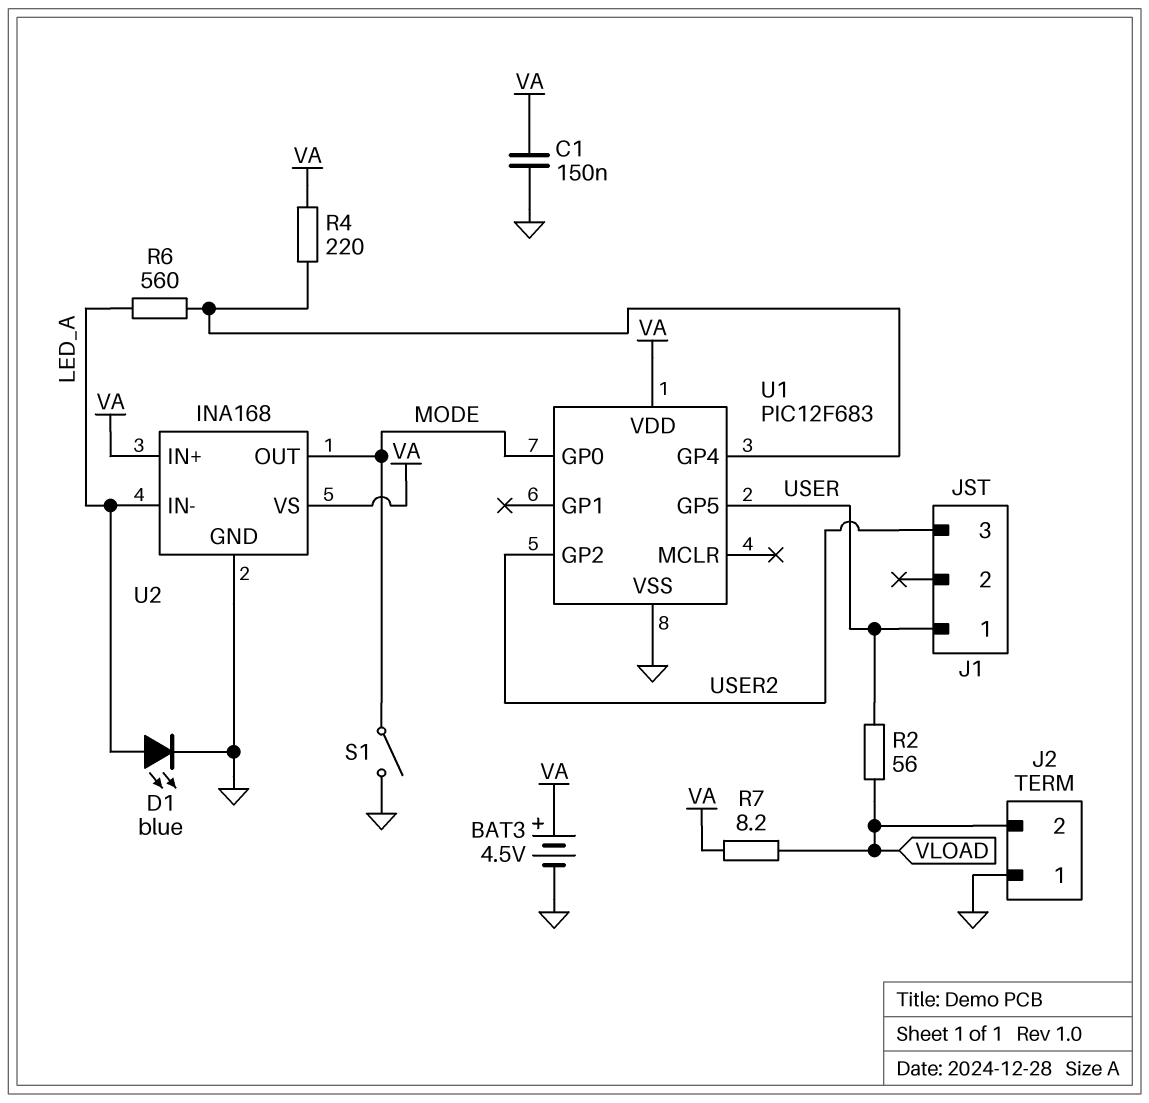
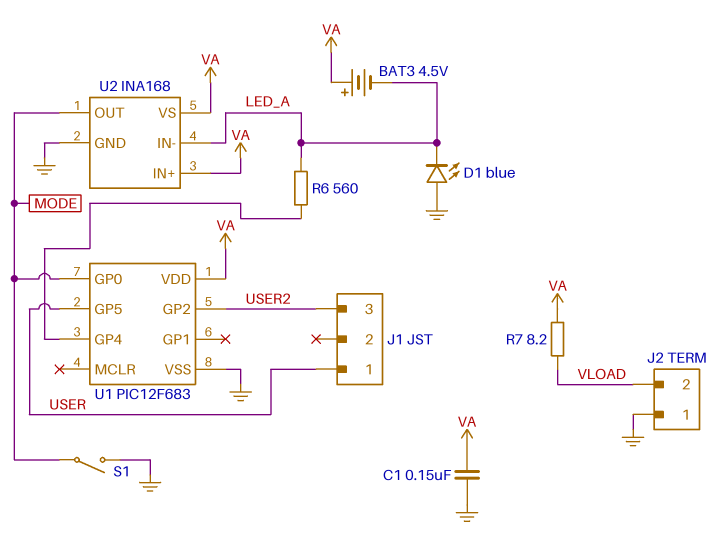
BAT3: 4.5V (plus VA, minus GND) -> 4.5V (plus VA, minus LED_A)
D1: LED blue (A LED_A, K GND) -> LED blue (A GND, K LED_A)
R2: 56 (USER, VLOAD) -> none
R4: 220 (U1/GP4, VA) -> none

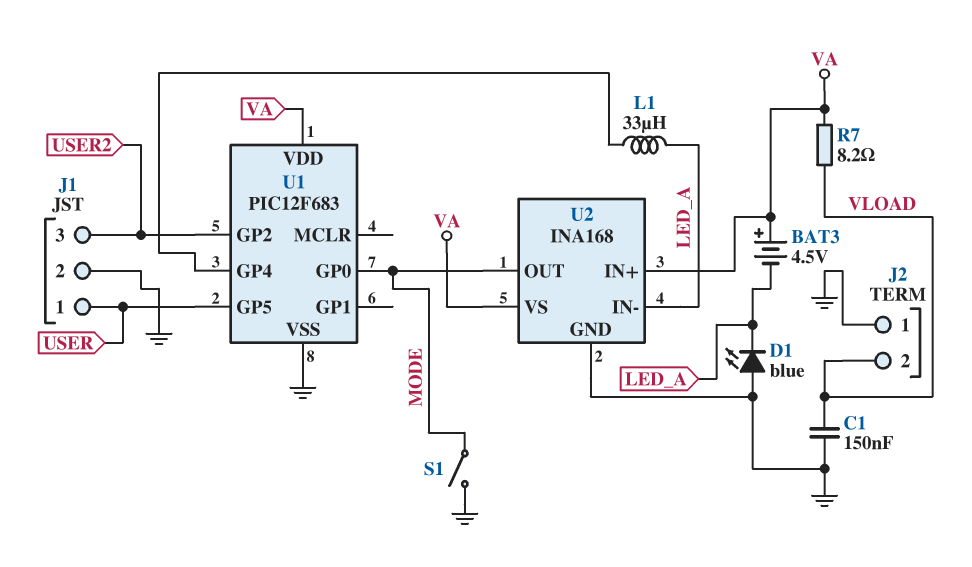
C1: 150nF (GND, VA) -> 150nF (GND, VLOAD)
J1 pin 2: none -> GND
L1: none -> 33uH (LED_A, U1/GP4)
R6: 560 (LED_A, U1/GP4) -> none

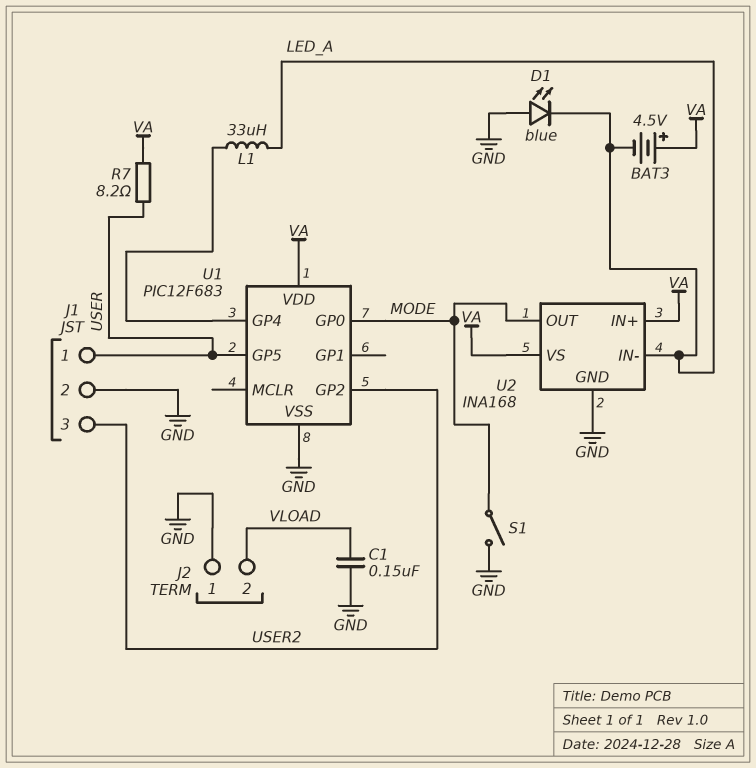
R7: 8.2 (VA, VLOAD) -> 8.2 (USER, VA)

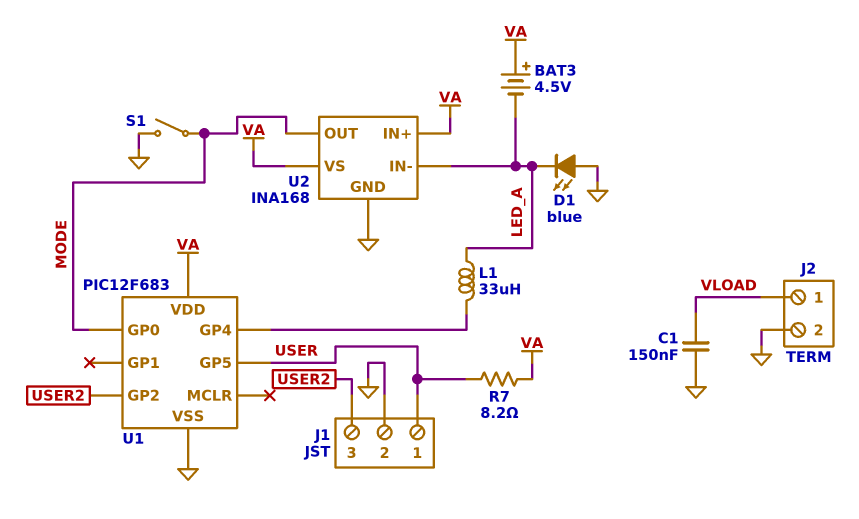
J2 pin 1: GND -> VLOAD
J2 pin 2: VLOAD -> GND

